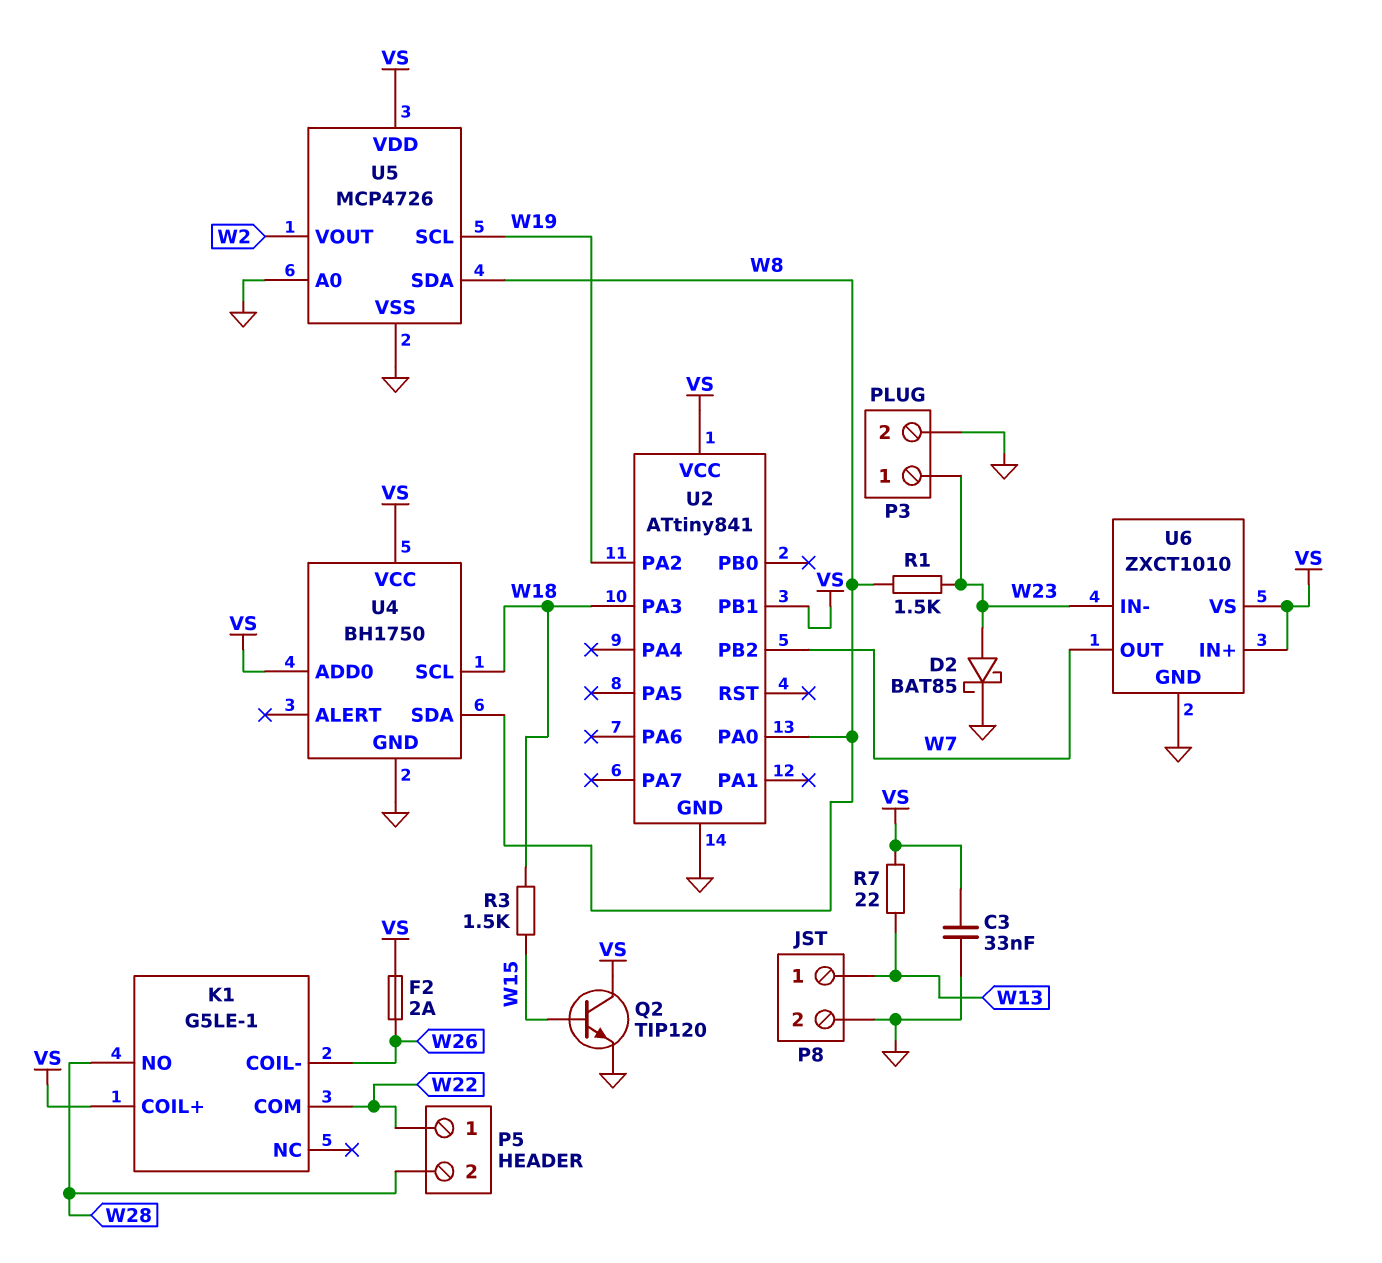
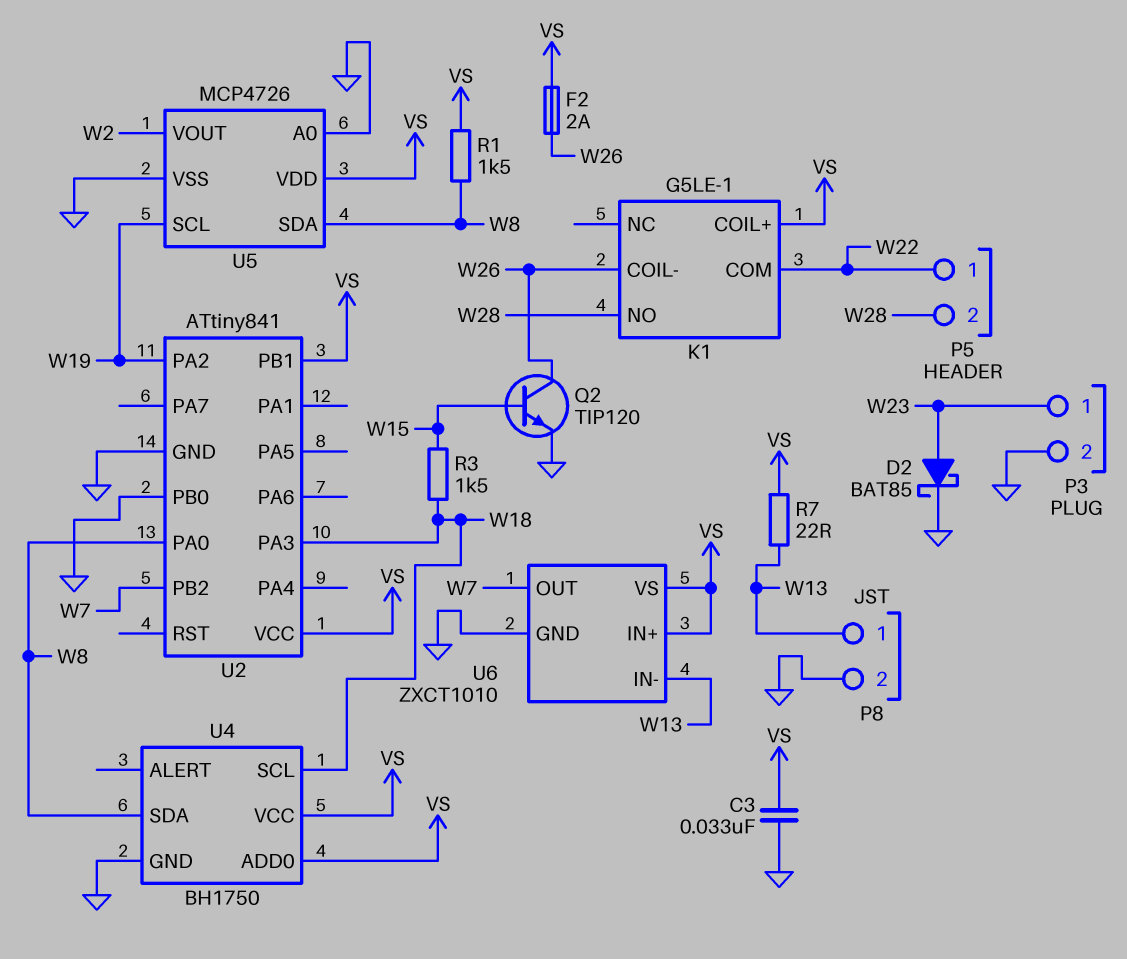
Q2: NPN TIP120 (B W15, C VS, E GND) -> NPN TIP120 (B W15, C W26, E GND)
R1: 1.5k (W8, W23) -> 1.5k (VS, W8)
U2 pin PB0: none -> GND
U6 pin IN-: W23 -> W13

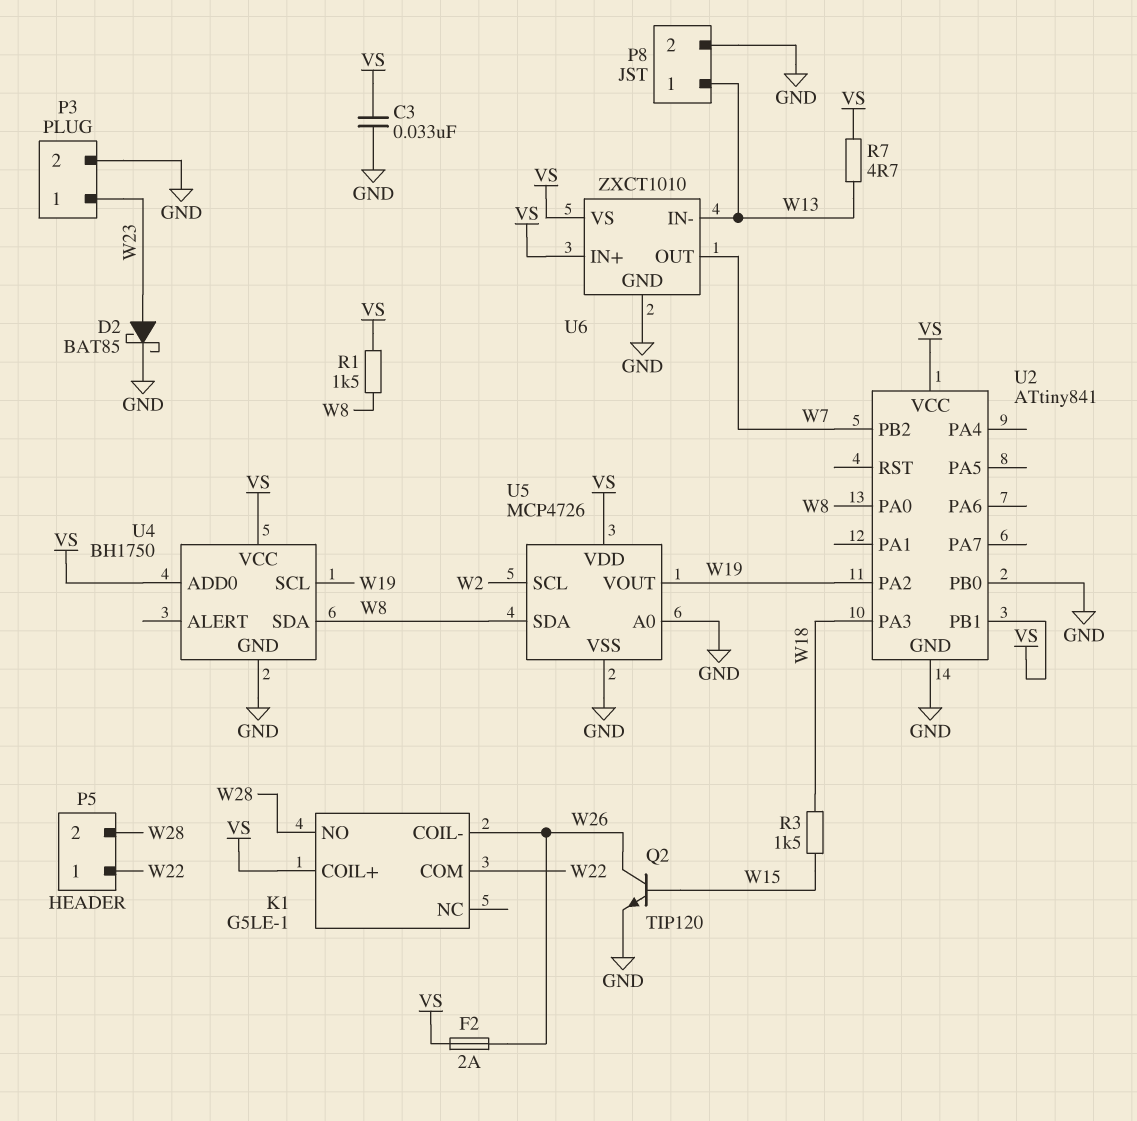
R7: 22 (VS, W13) -> 4.7 (VS, W13)
U4 pin SCL: W18 -> W19
U5 pin SCL: W19 -> W2
U5 pin VOUT: W2 -> W19

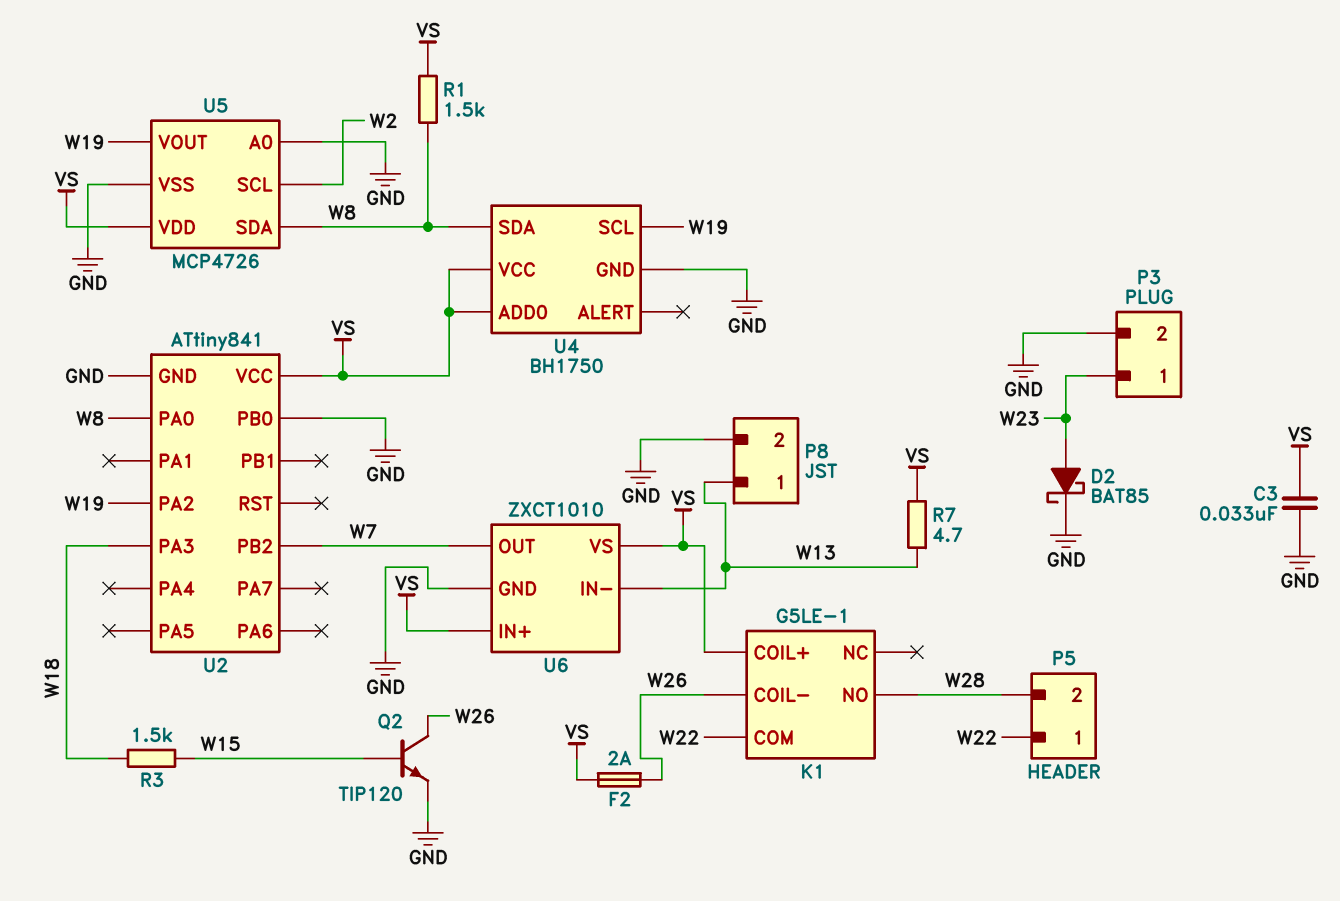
U2 pin PB1: VS -> none

